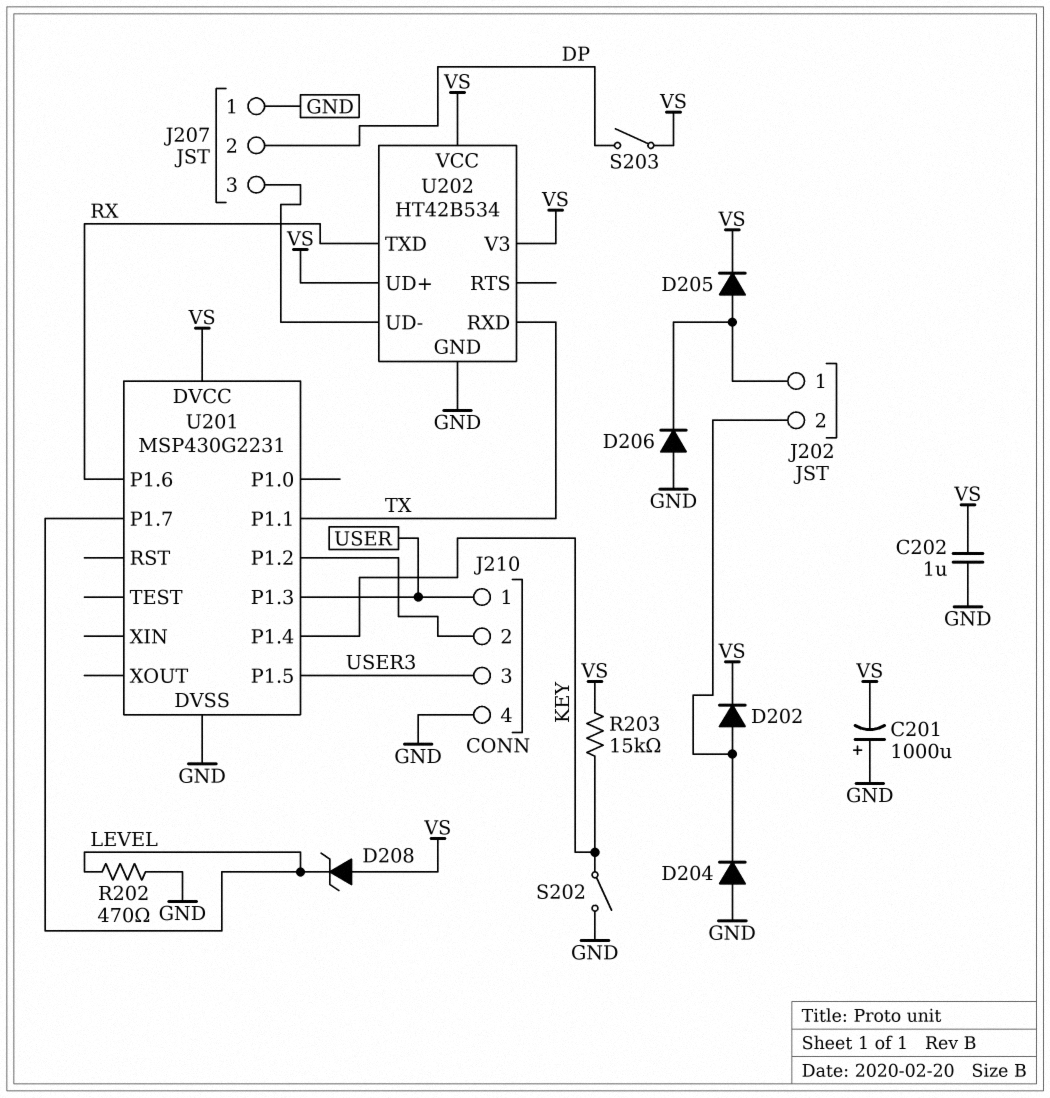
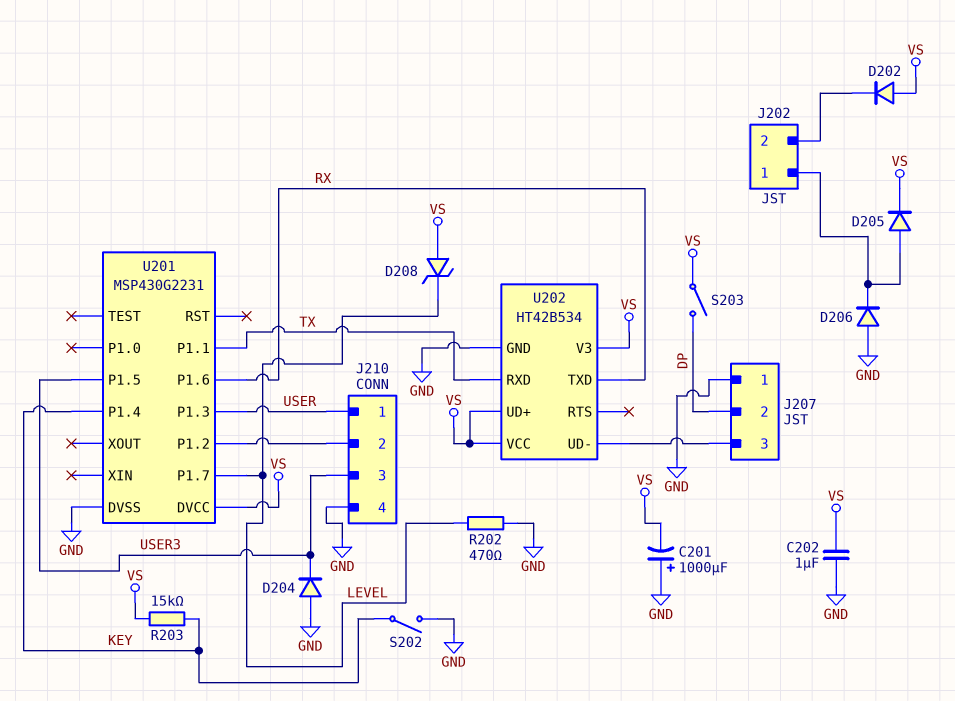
D202: diode (A J202/2, K VS) -> diode (A VS, K J202/2)
D204: diode (A GND, K J202/2) -> diode (A GND, K USER3)

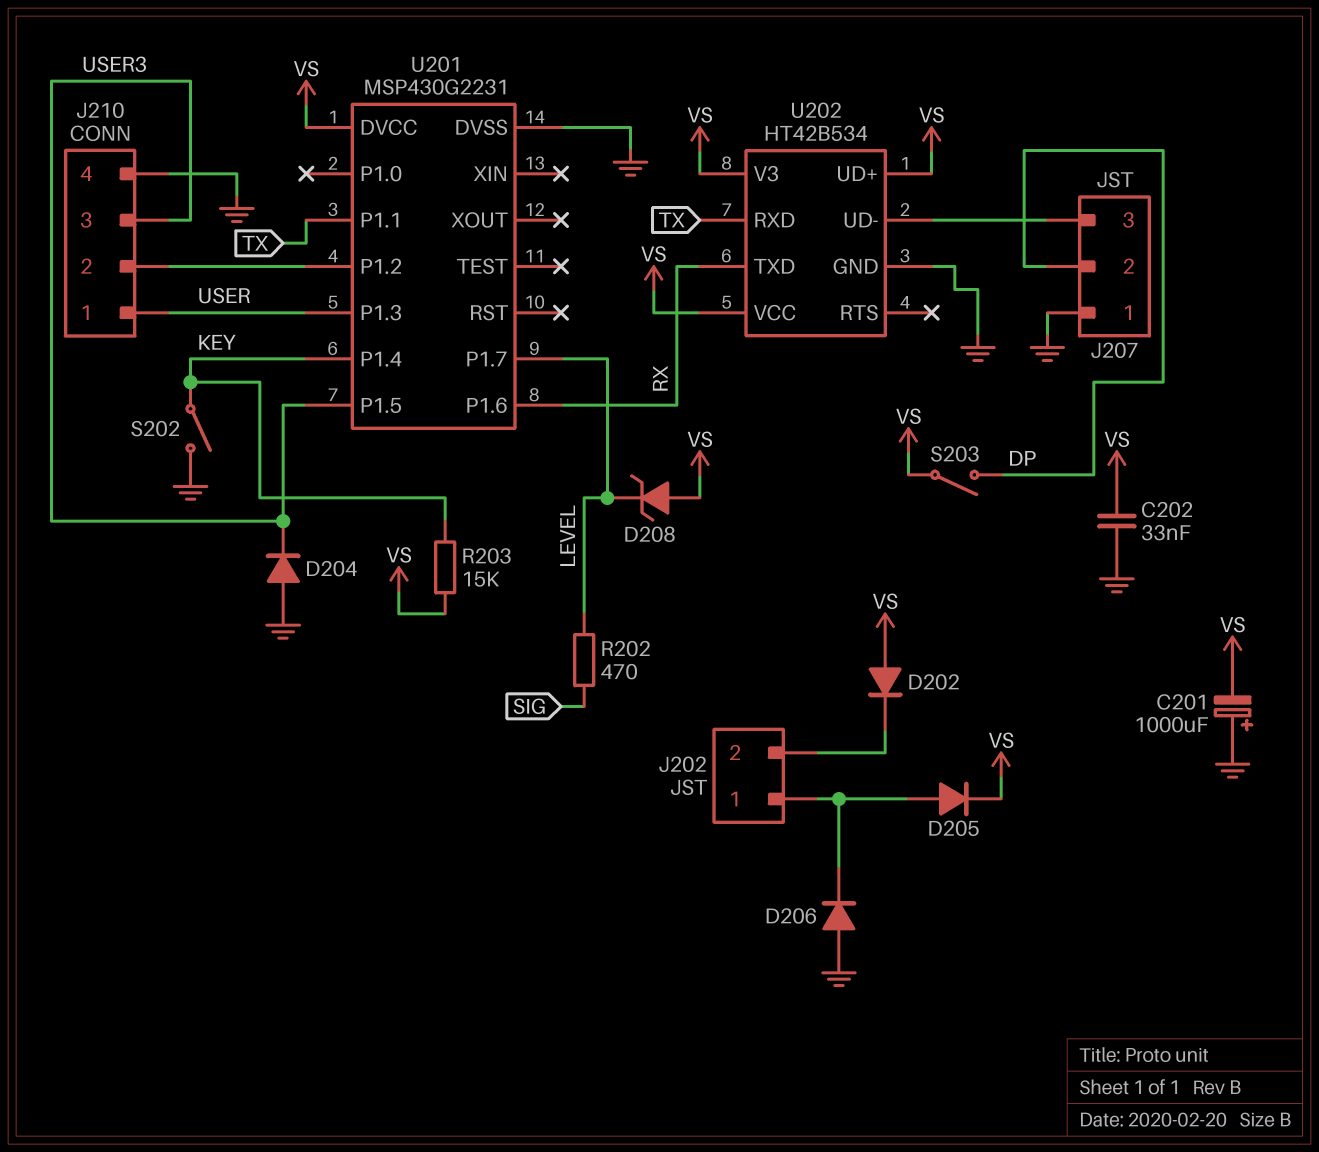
C202: 1uF (GND, VS) -> 33nF (GND, VS)
R202: 470 (GND, LEVEL) -> 470 (LEVEL, SIG)

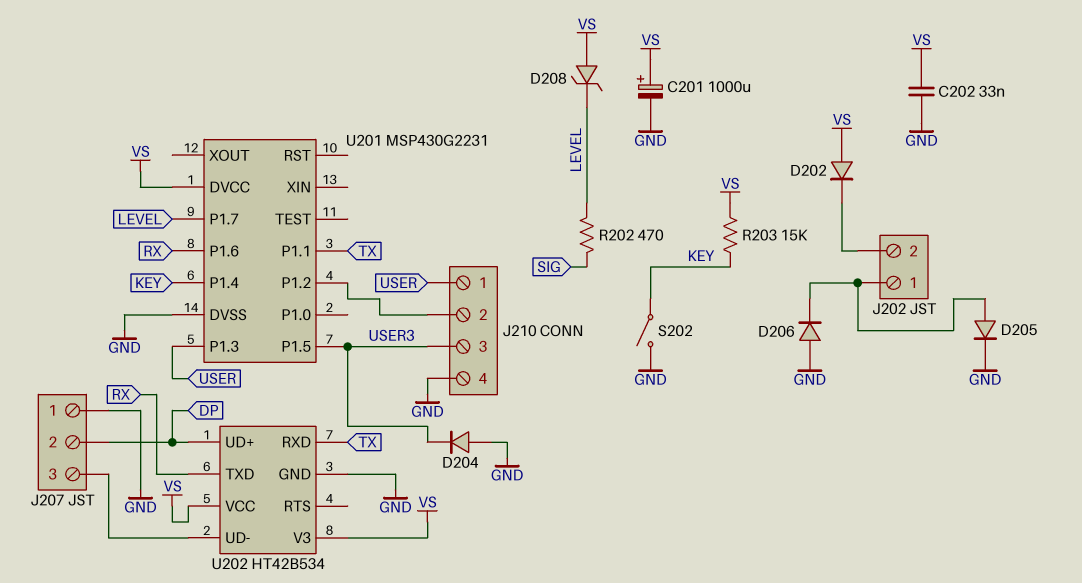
C201: 1000uF (plus GND, minus VS) -> 1000uF (plus VS, minus GND)
D205: diode (A J202/1, K VS) -> diode (A J202/1, K GND)
S203: switch (DP, VS) -> none
U202 pin UD+: VS -> DP

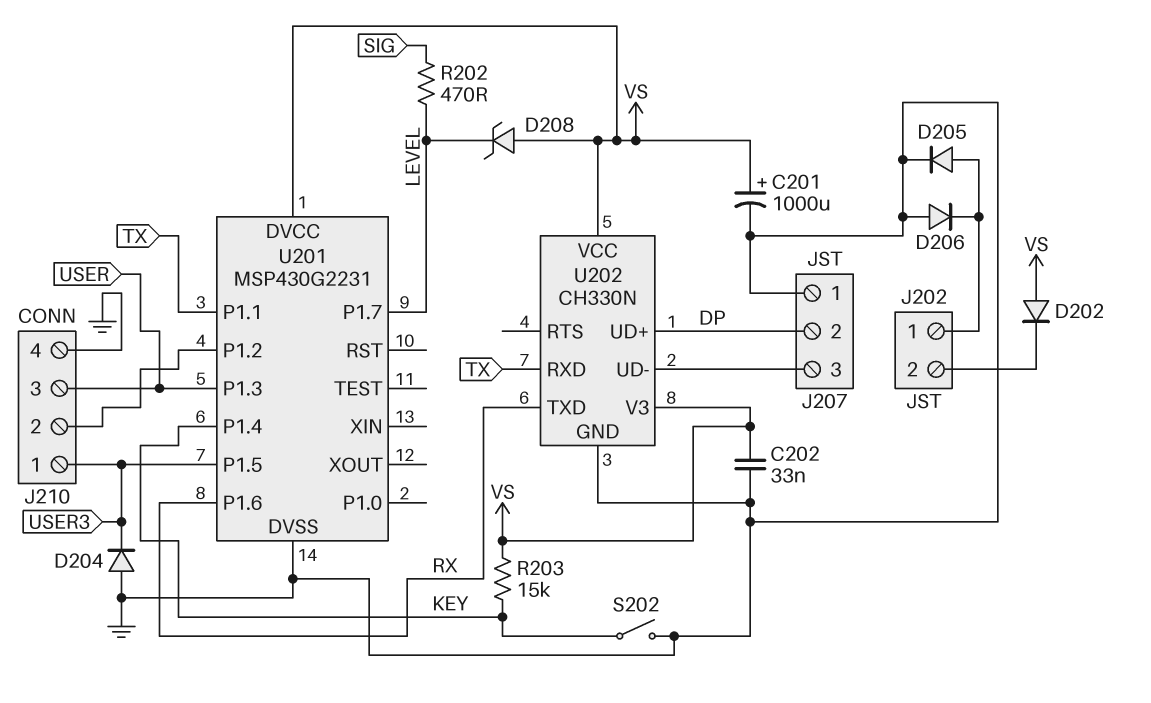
J210 pin 1: USER -> USER3
J210 pin 3: USER3 -> USER
U202: HT42B534 -> CH330N

